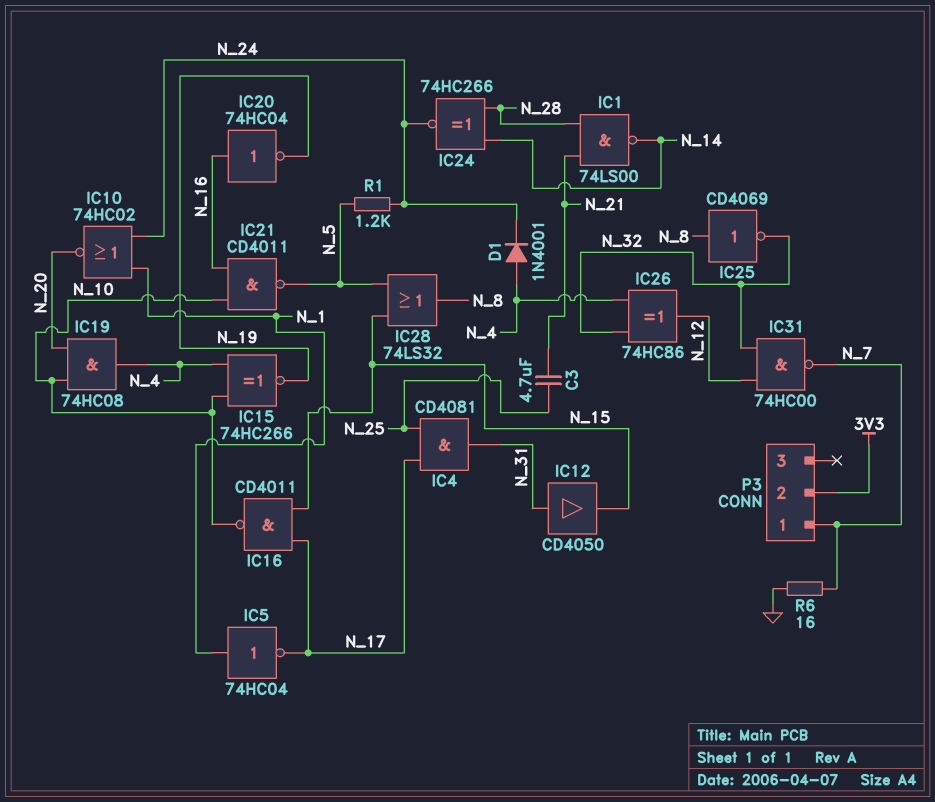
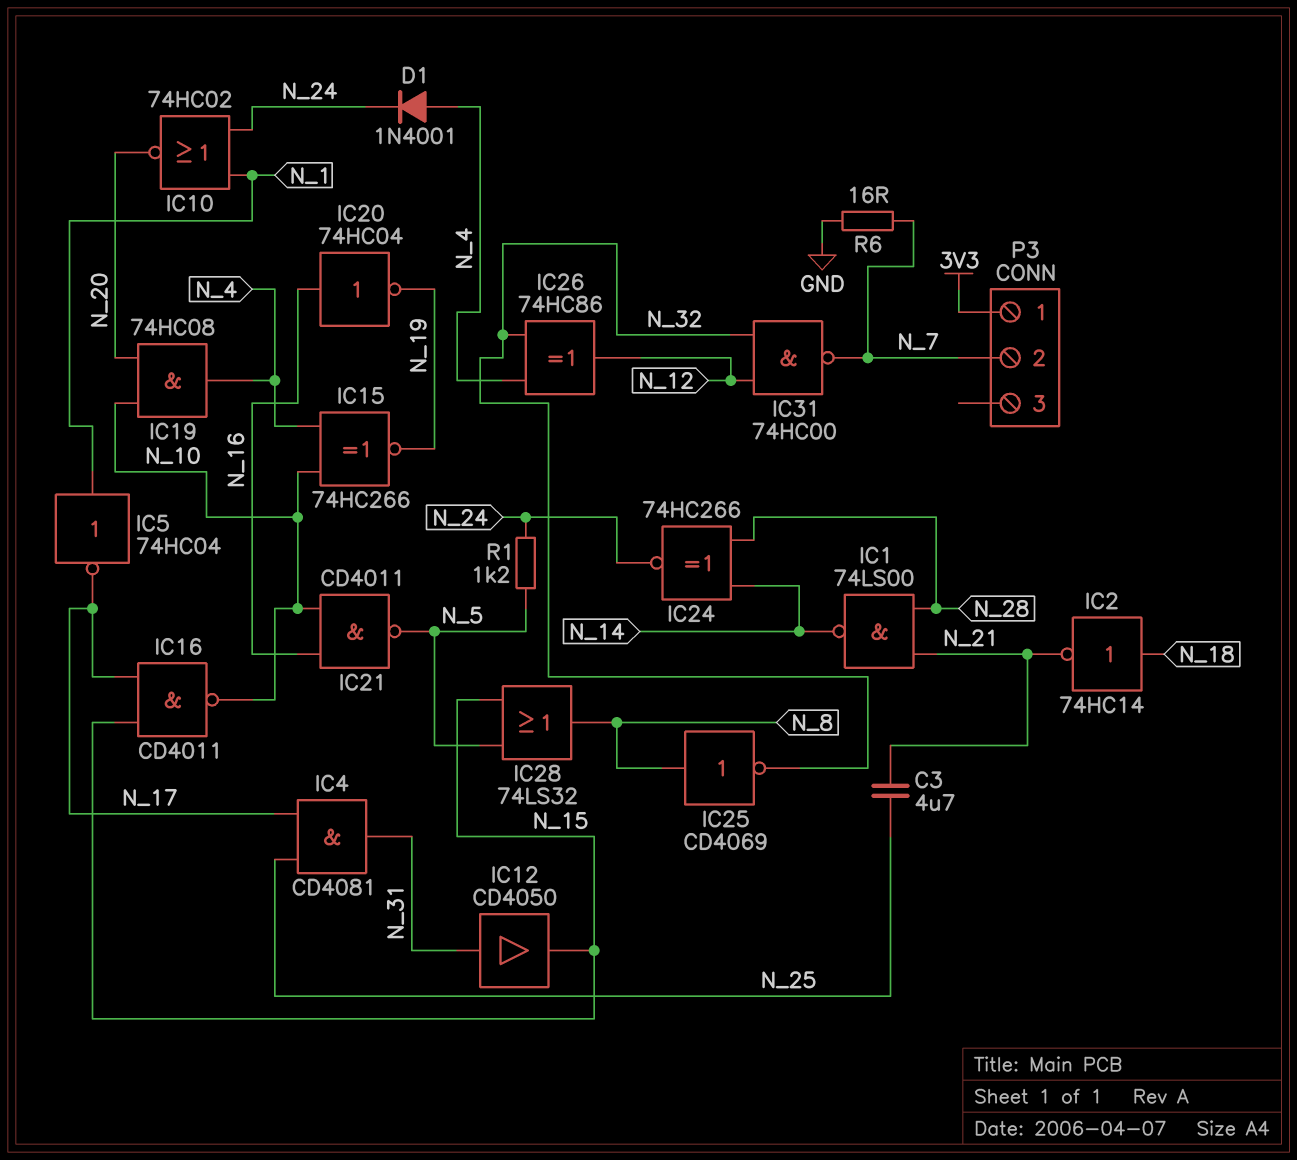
IC2: none -> NOT 74HC14 (in N_18, out N_21)
P3 pin 1: N_7 -> 3V3
P3 pin 2: 3V3 -> N_7

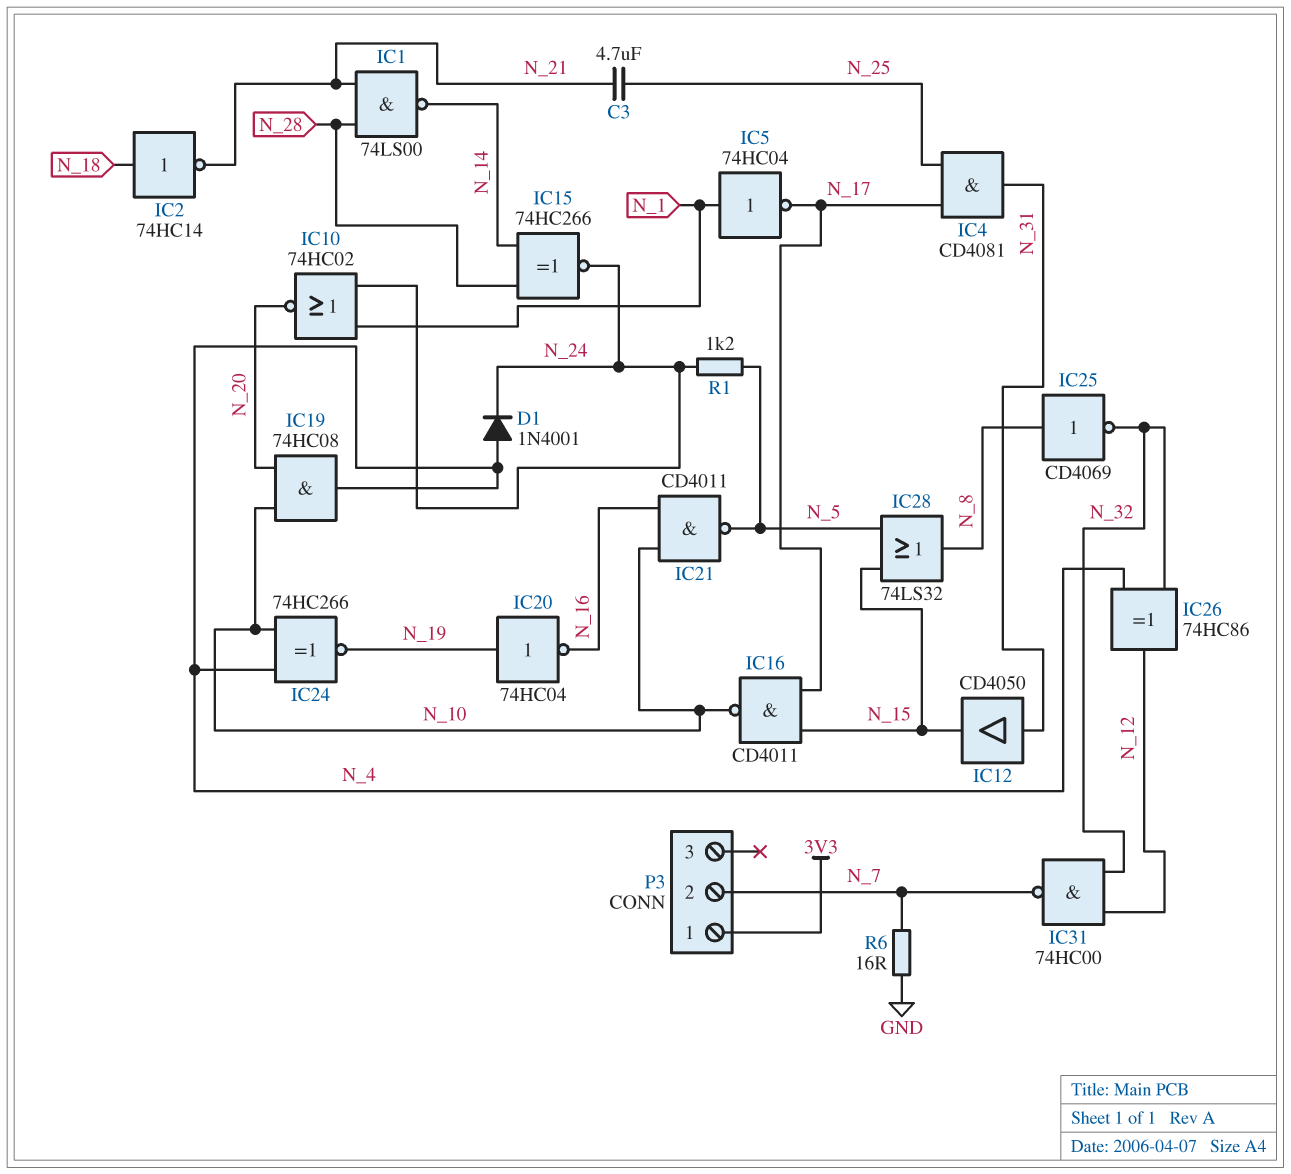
IC15: XNOR 74HC266 (in N_4, in N_10, out N_19) -> XNOR 74HC266 (in N_14, in N_28, out N_24)
IC20: NOT 74HC04 (in N_16, out N_19) -> NOT 74HC04 (in N_19, out N_16)
IC24: XNOR 74HC266 (in N_14, in N_28, out N_24) -> XNOR 74HC266 (in N_4, in N_10, out N_19)

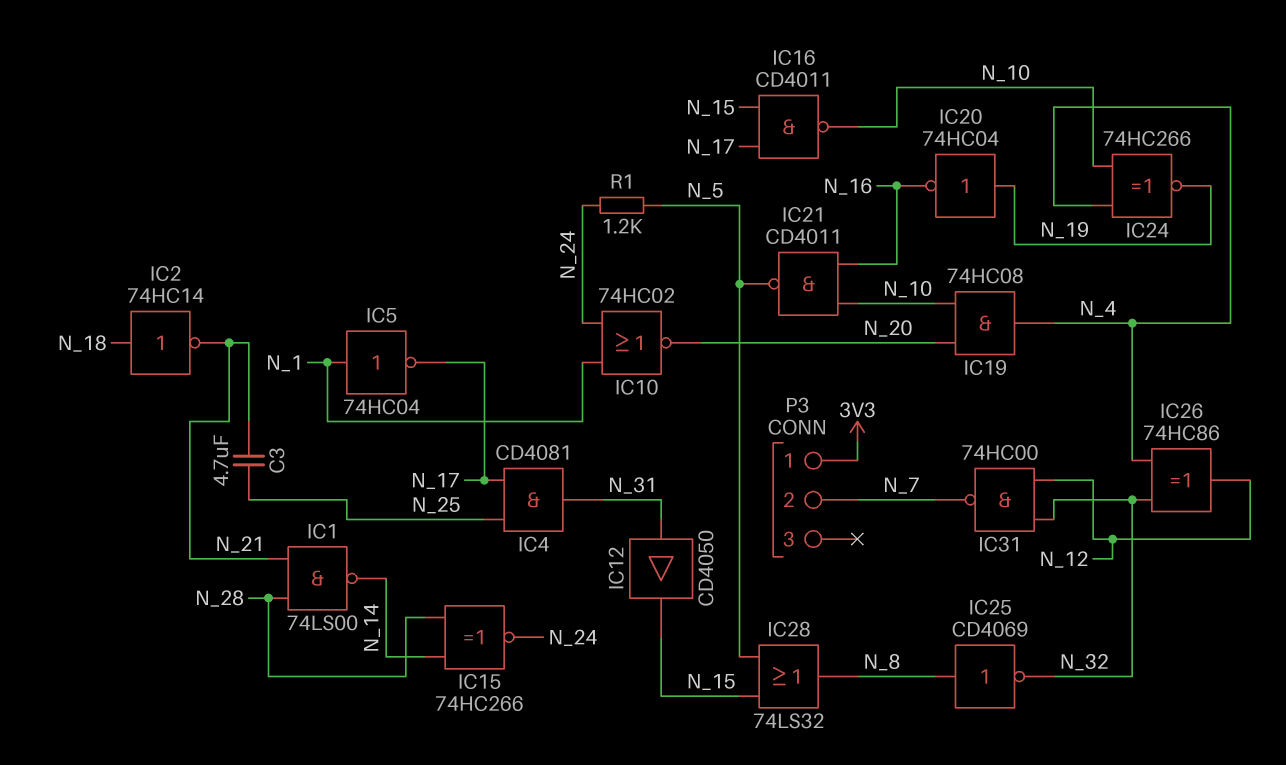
D1: diode 1N4001 (A N_4, K N_24) -> none
R6: 16 (GND, N_7) -> none

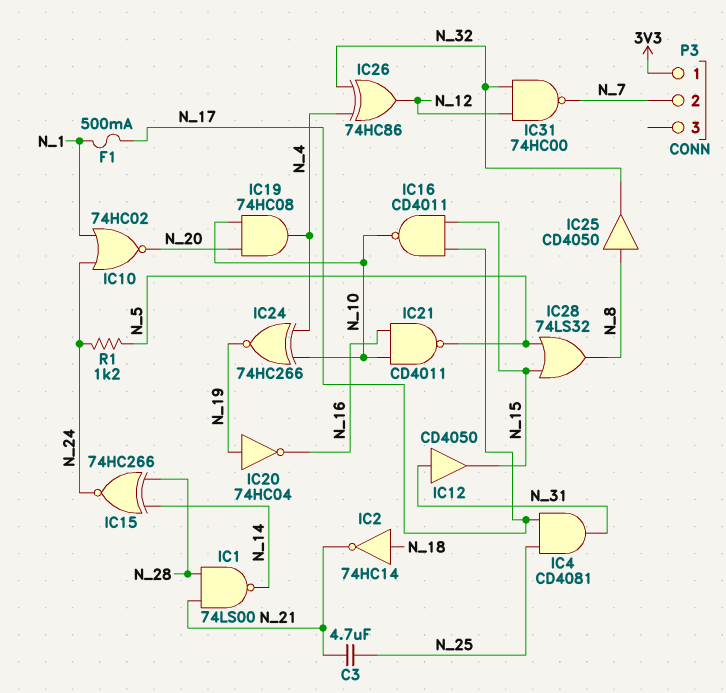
F1: none -> 500mA (N_1, N_17)
IC5: NOT 74HC04 (in N_1, out N_17) -> none
IC25: NOT CD4069 (in N_8, out N_32) -> buffer CD4050 (in N_8, out N_32)

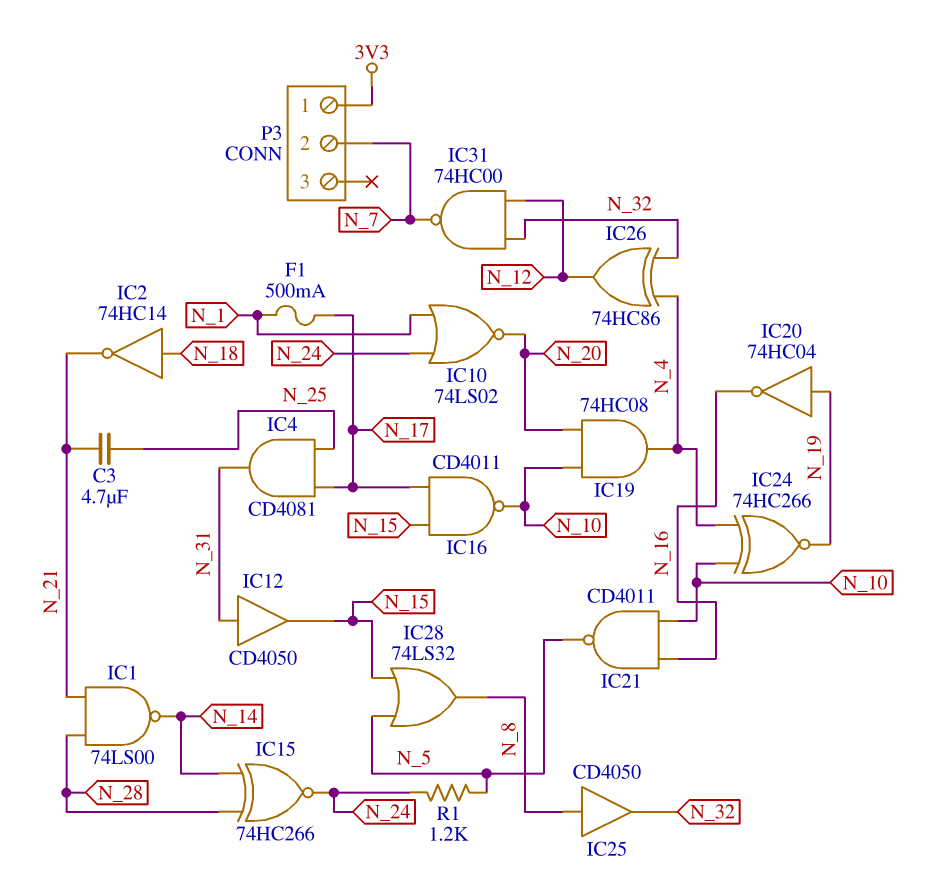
IC10: NOR 74HC02 (in N_1, in N_24, out N_20) -> NOR 74LS02 (in N_1, in N_24, out N_20)

